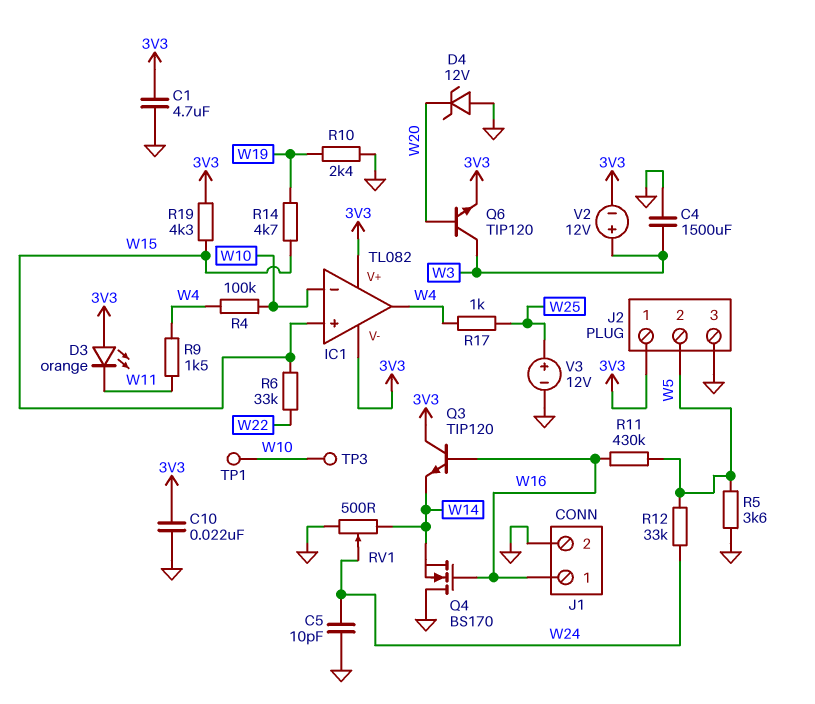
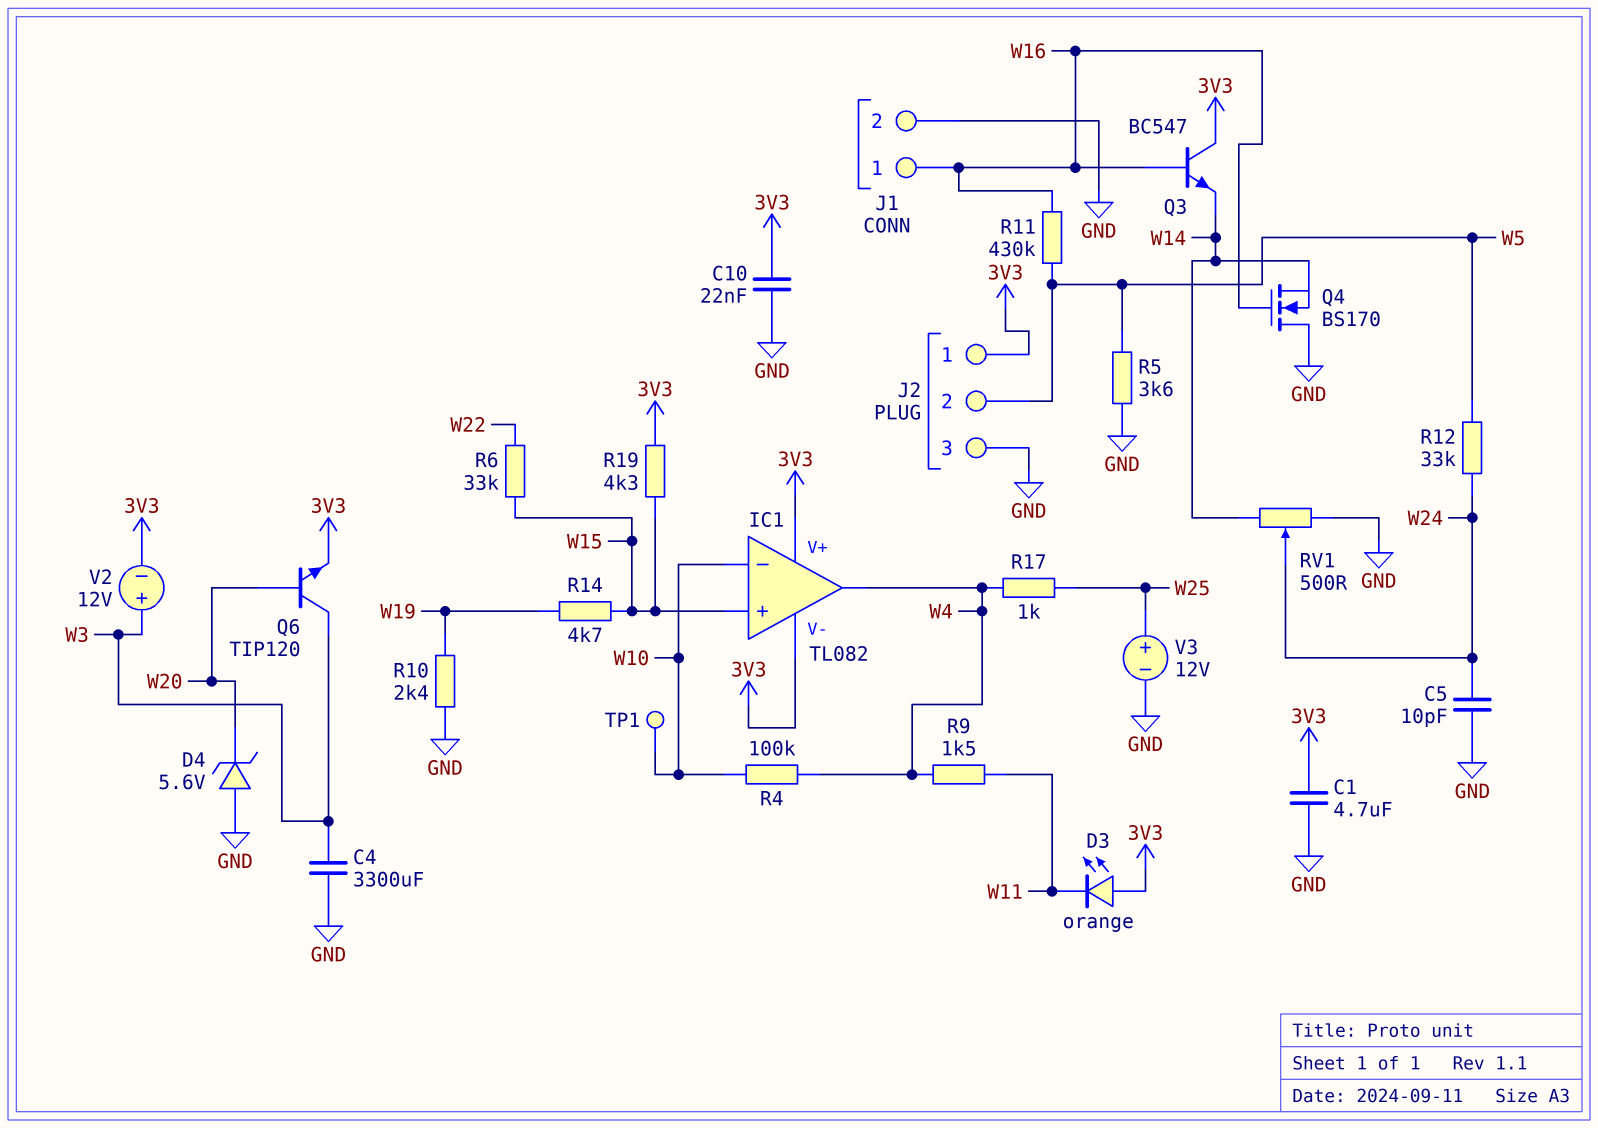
C4: 1500uF (GND, W3) -> 3300uF (GND, W3)
D4: zener 12V (A GND, K W20) -> zener 5.6V (A GND, K W20)
Q3: NPN TIP120 (B W16, C 3V3, E W14) -> NPN BC547 (B W16, C 3V3, E W14)
TP3: test point (W10) -> none

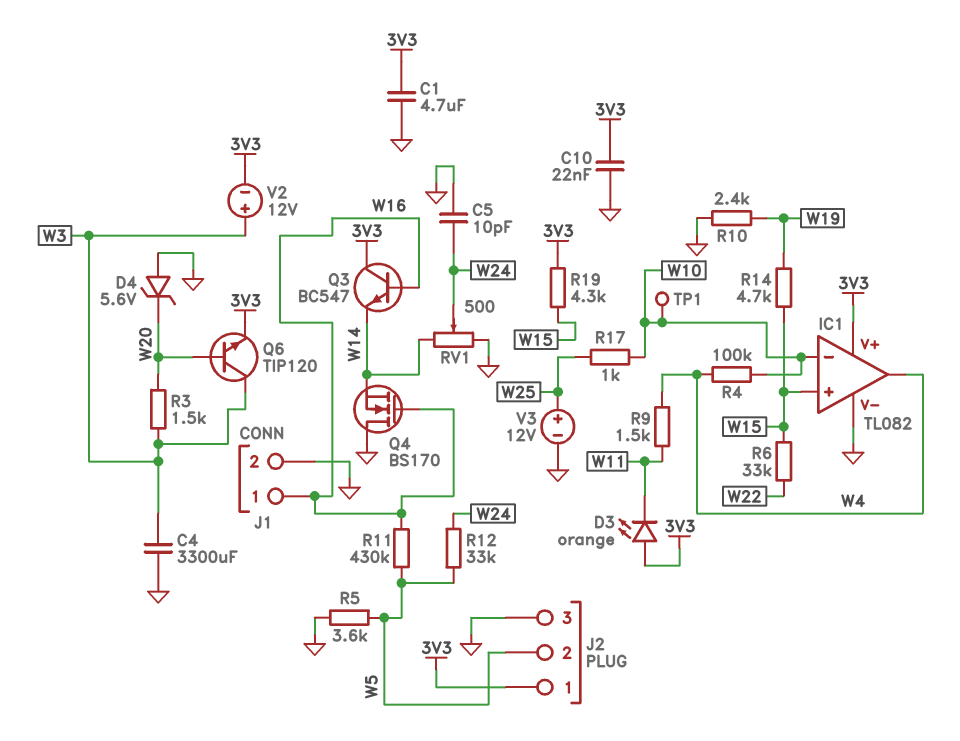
IC1 pin V-: 3V3 -> GND
R3: none -> 1.5k (W3, W20)
R17: 1k (W4, W25) -> 1k (W10, W25)

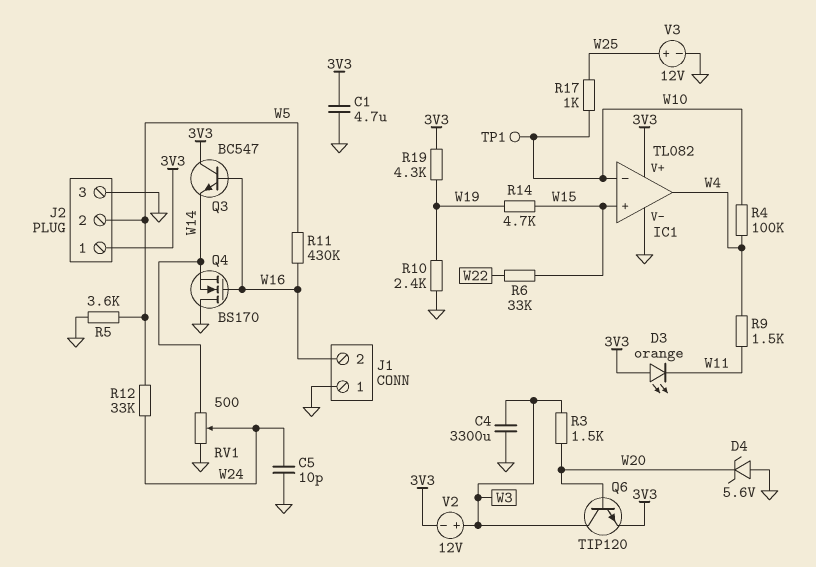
C10: 22nF (3V3, GND) -> none
J1 pin 1: W16 -> GND
J1 pin 2: GND -> W16
R19: 4.3k (3V3, W15) -> 4.3k (3V3, W19)

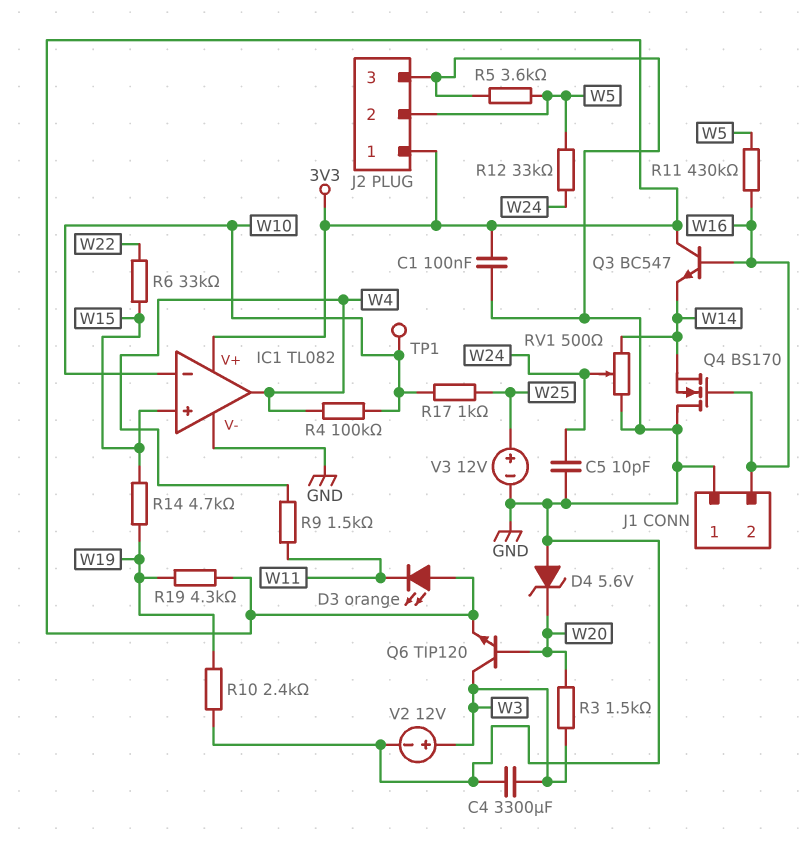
C1: 4.7uF (3V3, GND) -> 100nF (3V3, GND)
V2: 12V (plus W3, minus 3V3) -> 12V (plus W3, minus GND)

